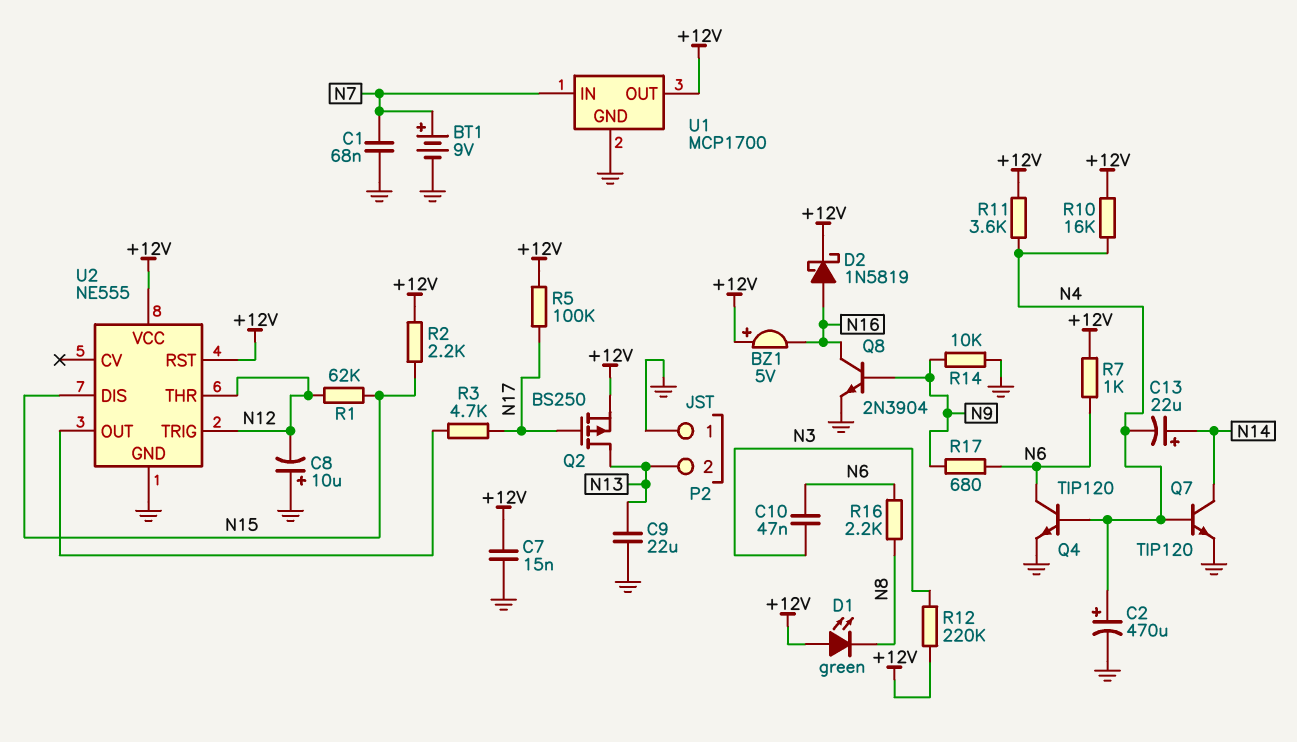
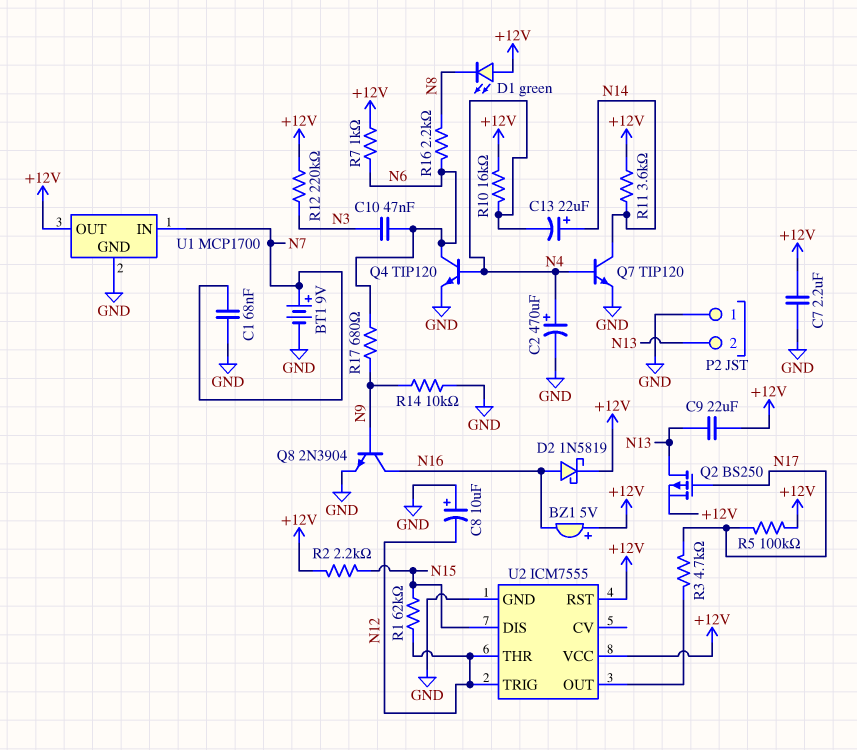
C7: 15nF (+12V, GND) -> 2.2uF (+12V, GND)
C9: 22uF (GND, N13) -> 22uF (+12V, N13)
R11: 3.6k (+12V, N4) -> 3.6k (+12V, N14)
U2: NE555 -> ICM7555

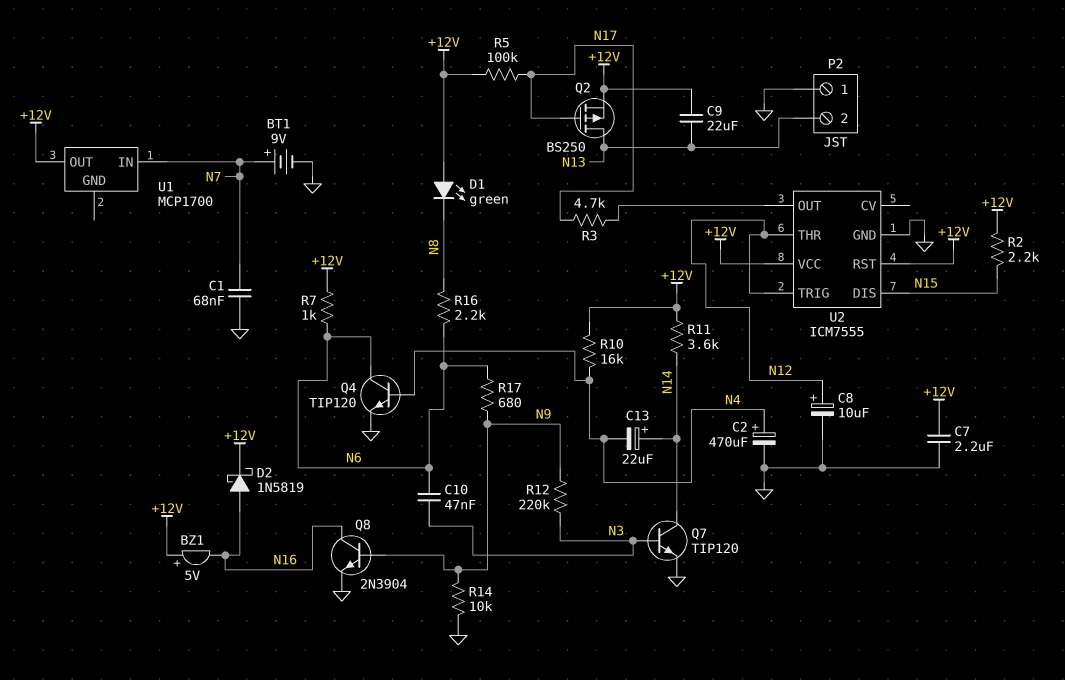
C8: 10uF (plus GND, minus N12) -> 10uF (plus N12, minus GND)
Q7: NPN TIP120 (B N4, C N14, E GND) -> NPN TIP120 (B N3, C N14, E GND)
R1: 62k (N12, N15) -> none
R12: 220k (+12V, N3) -> 220k (N3, N9)
U1 pin GND: GND -> none

